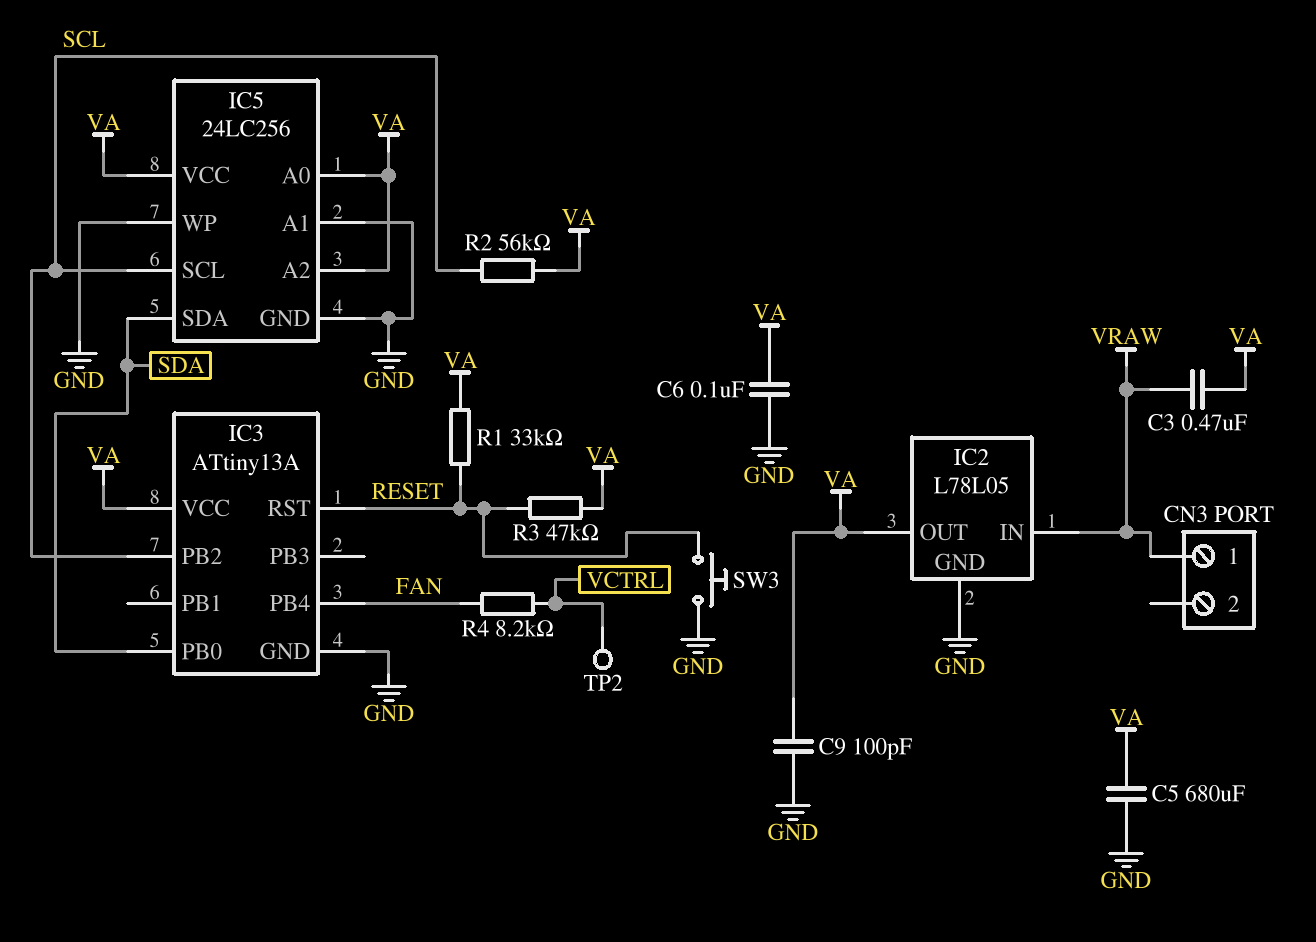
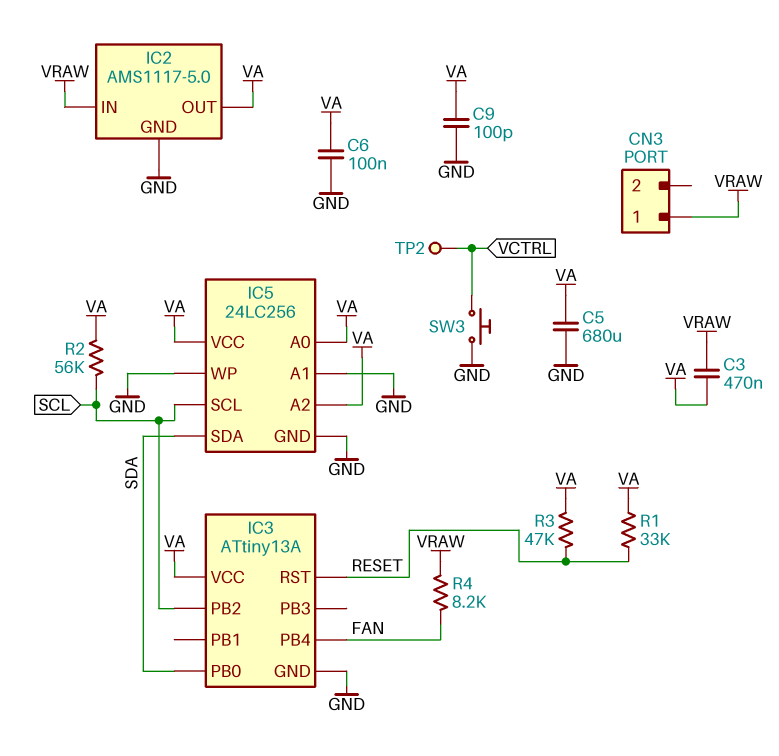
IC2: L78L05 -> AMS1117-5.0
R4: 8.2k (FAN, VCTRL) -> 8.2k (FAN, VRAW)
SW3: button (GND, RESET) -> button (GND, VCTRL)

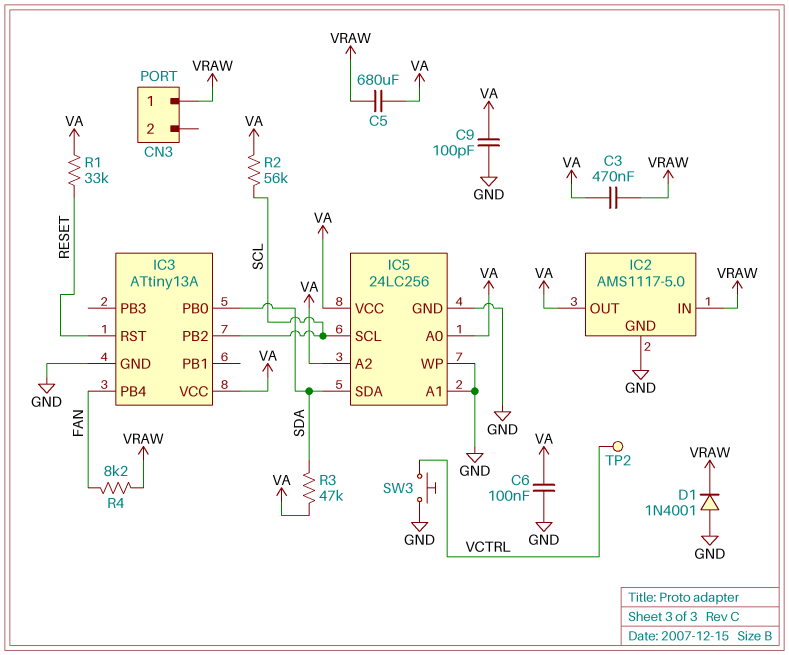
C5: 680uF (GND, VA) -> 680uF (VA, VRAW)
D1: none -> diode 1N4001 (A GND, K VRAW)
R3: 47k (RESET, VA) -> 47k (SDA, VA)

